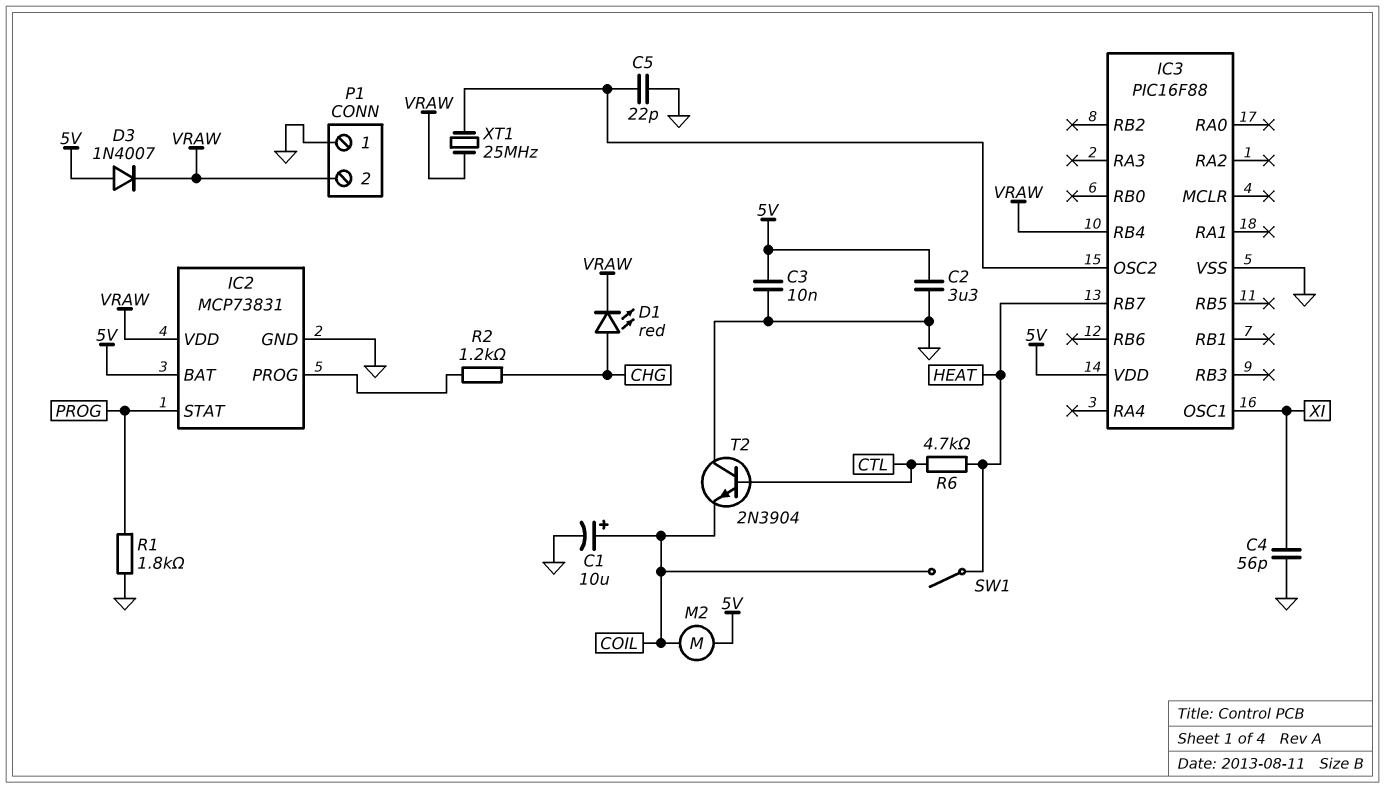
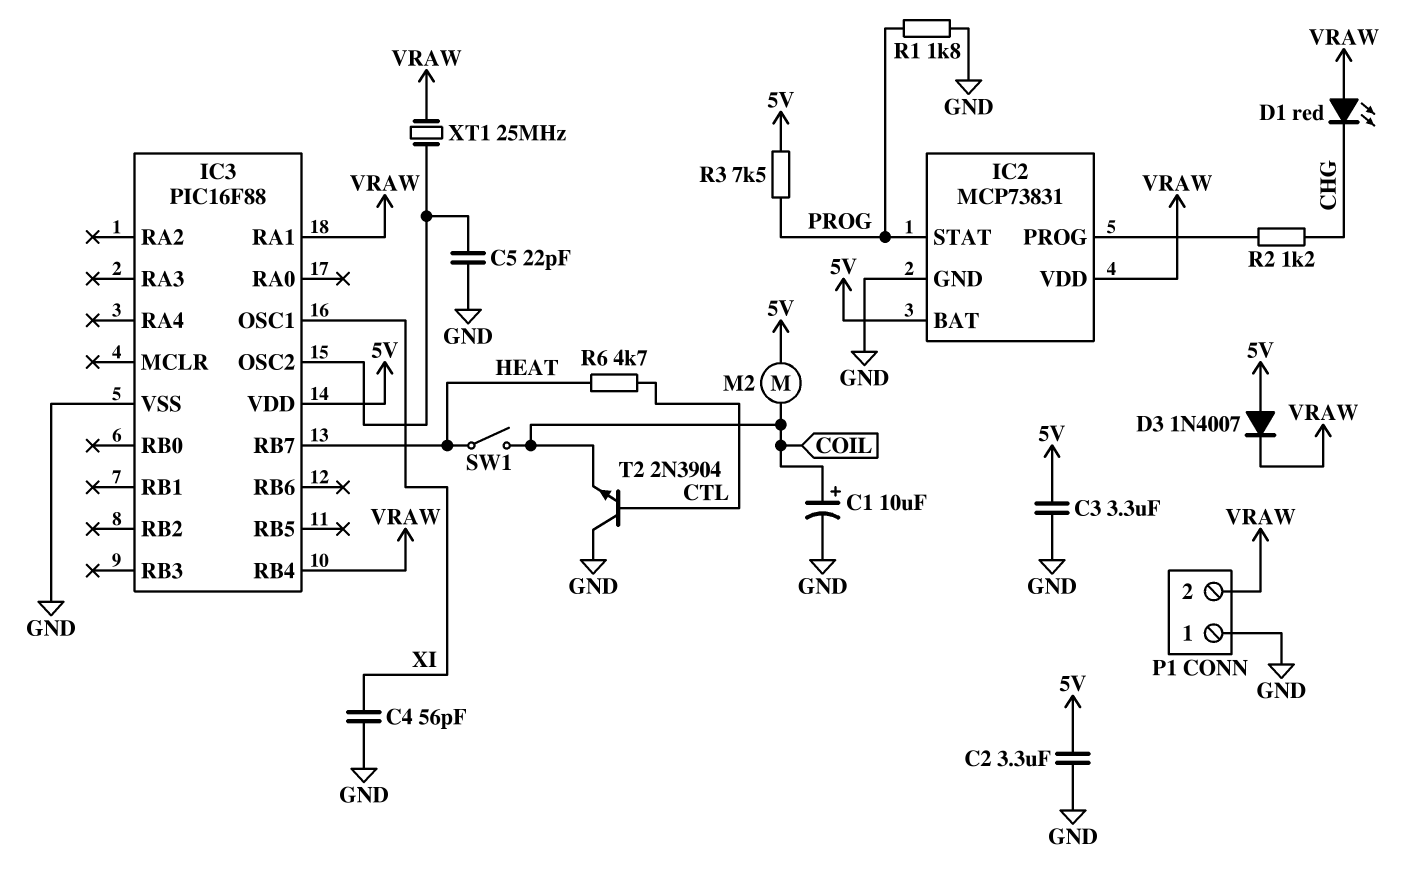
C3: 10nF (5V, GND) -> 3.3uF (5V, GND)
D1: LED red (A CHG, K VRAW) -> LED red (A VRAW, K CHG)
IC3 pin RA1: none -> VRAW
R3: none -> 7.5k (5V, PROG)

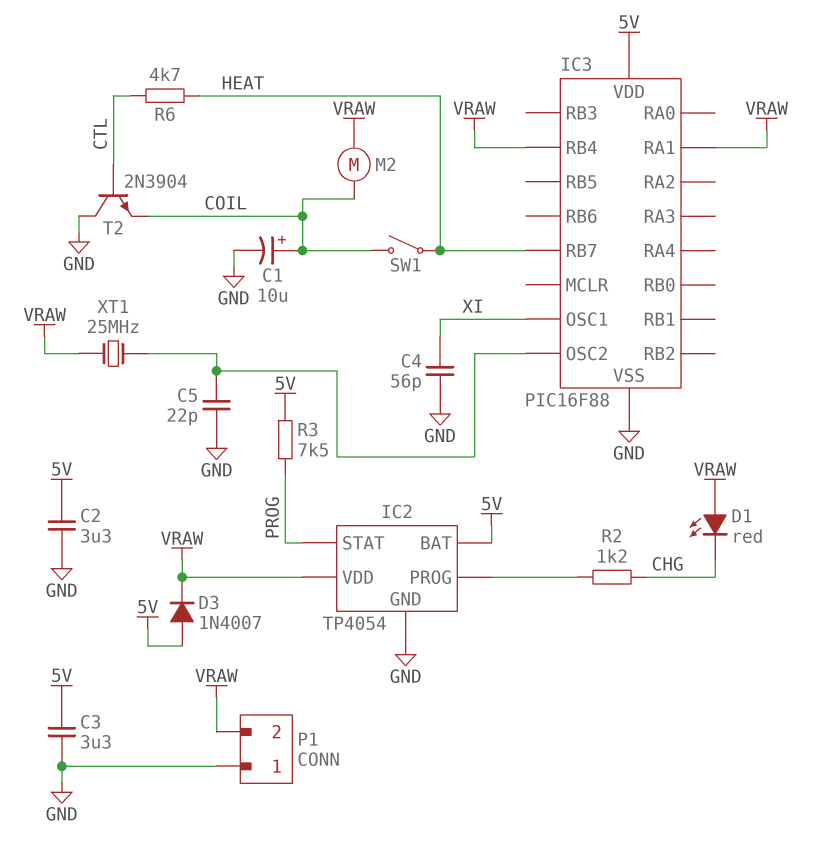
IC2: MCP73831 -> TP4054
M2: motor (5V, COIL) -> motor (COIL, VRAW)
R1: 1.8k (GND, PROG) -> none

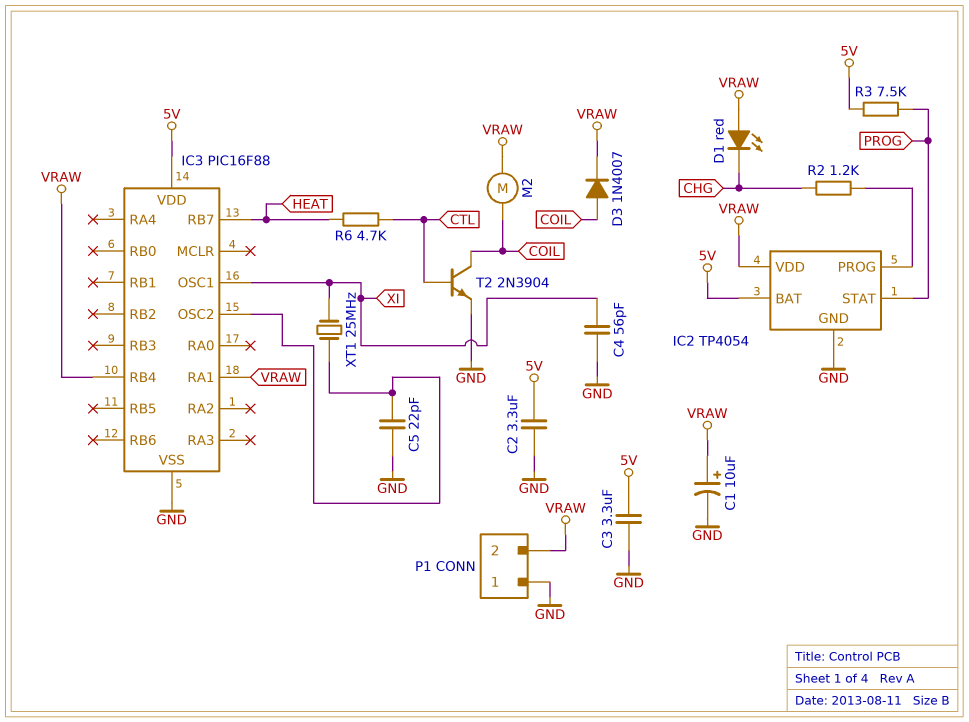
C1: 10uF (plus COIL, minus GND) -> 10uF (plus VRAW, minus GND)
D3: diode 1N4007 (A 5V, K VRAW) -> diode 1N4007 (A COIL, K VRAW)
SW1: switch (COIL, HEAT) -> none
T2: NPN 2N3904 (B CTL, C GND, E COIL) -> NPN 2N3904 (B CTL, C COIL, E GND)
XT1: 25MHz (IC3/OSC2, VRAW) -> 25MHz (IC3/OSC2, XI)

